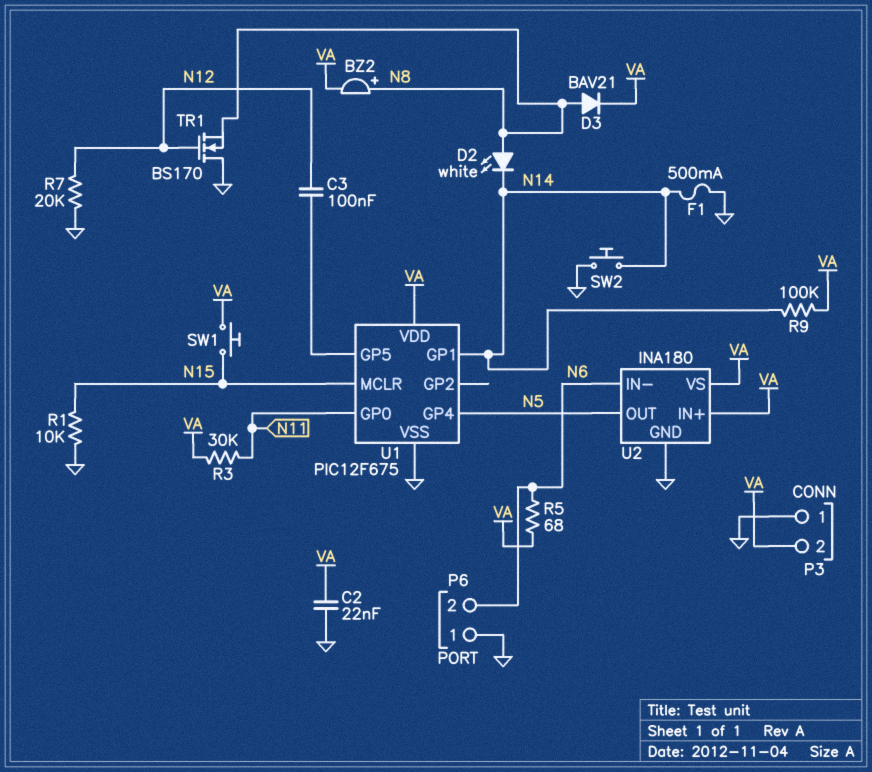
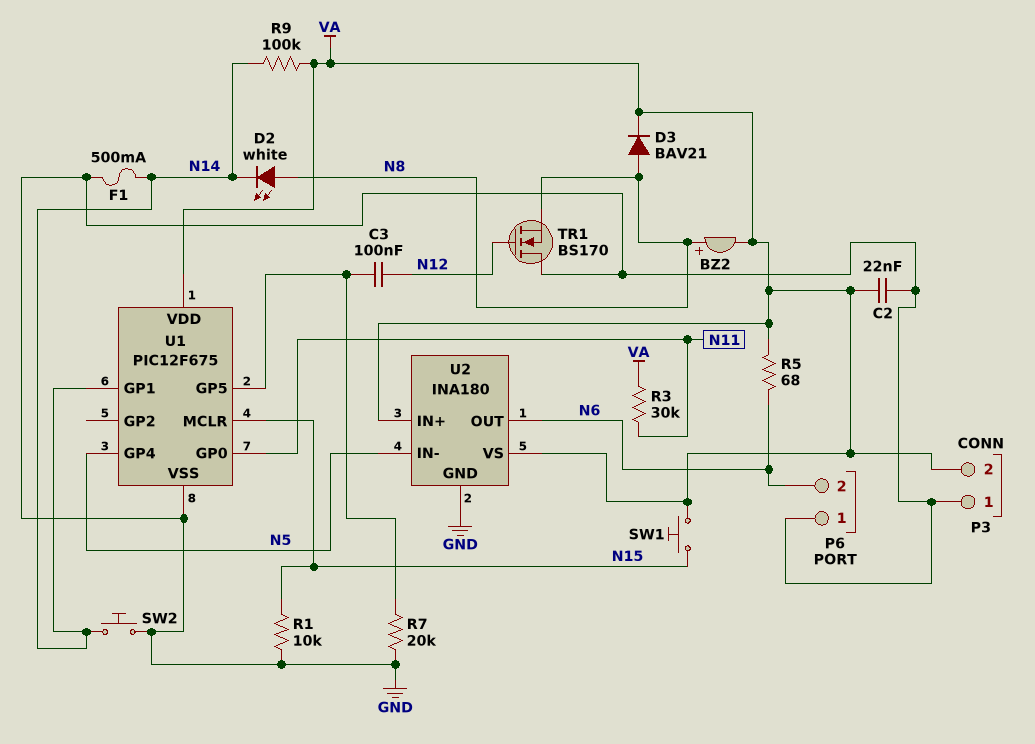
R7: 20k (GND, N12) -> 20k (GND, U1/GP5)
U2 pin IN-: N6 -> N5
U2 pin OUT: N5 -> N6

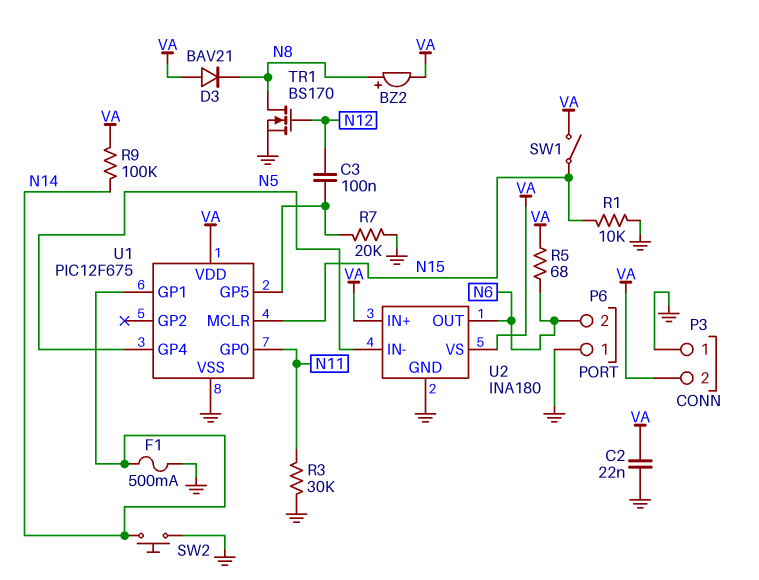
D2: LED white (A N8, K N14) -> none
D3: diode BAV21 (A N8, K VA) -> diode BAV21 (A VA, K N8)
R3: 30k (N11, VA) -> 30k (GND, N11)
SW1: button (N15, VA) -> switch (N15, VA)
TR1: NMOS BS170 (G N12, D GND, S N8) -> NMOS BS170 (G N12, D N8, S GND)

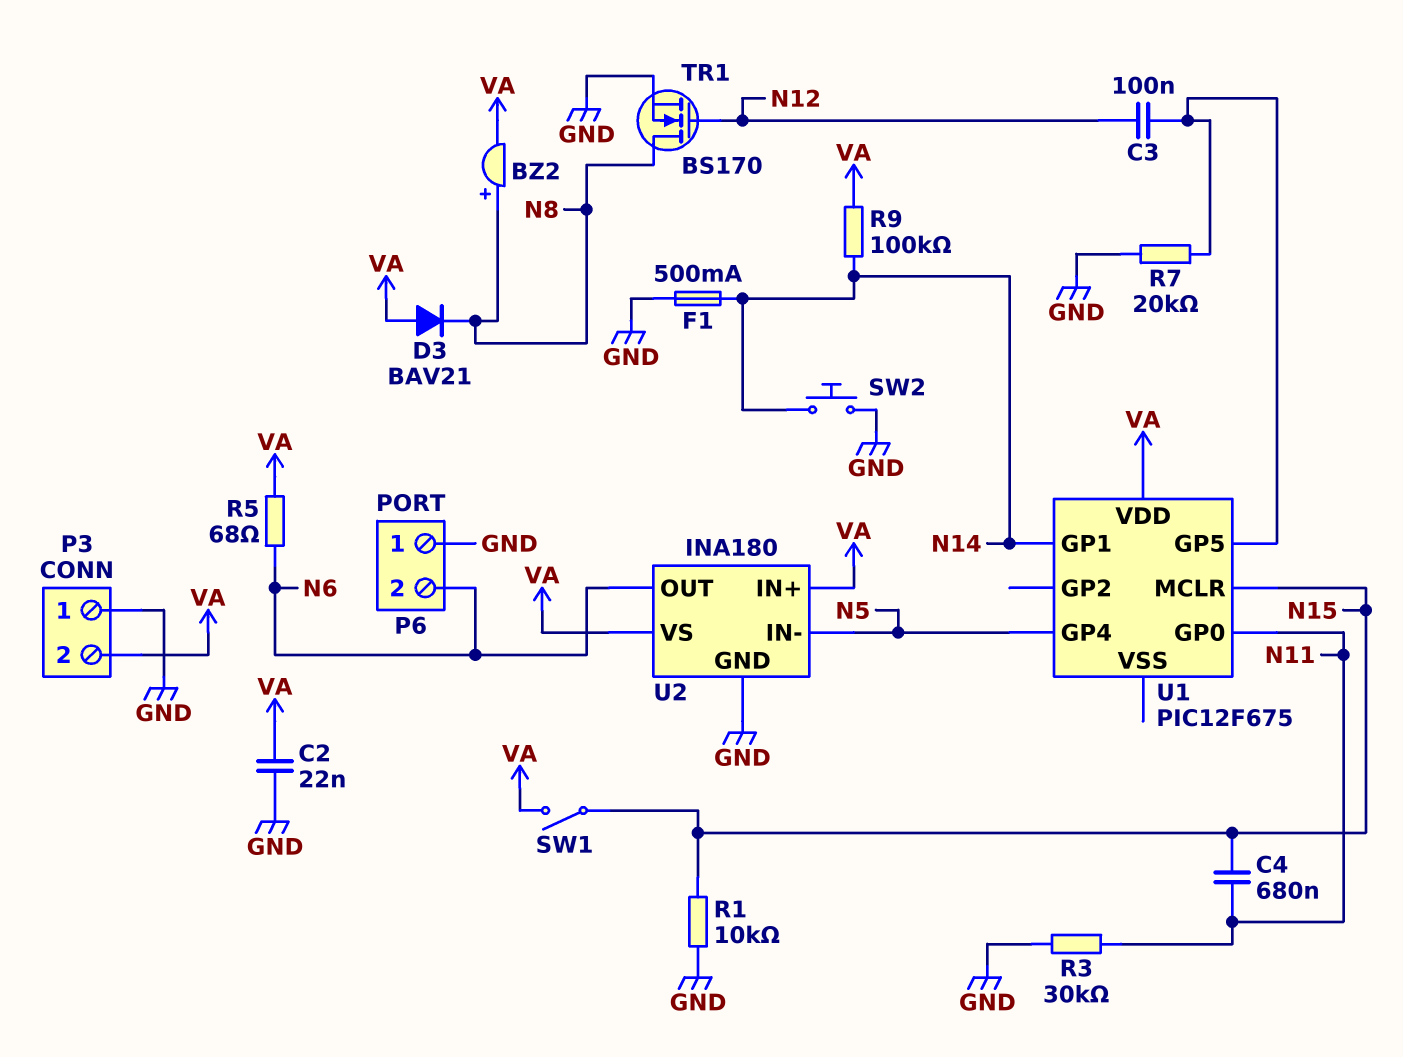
C4: none -> 680nF (N11, N15)
U1 pin VSS: GND -> none

